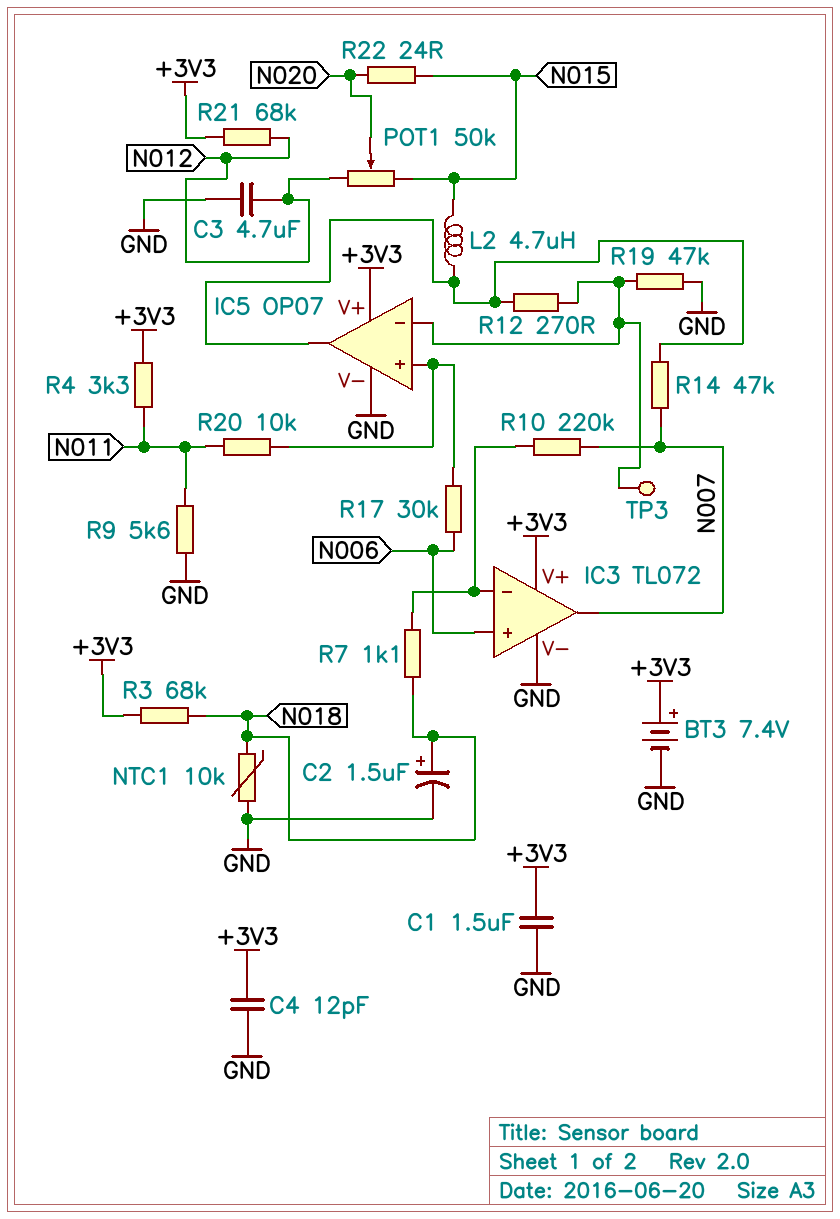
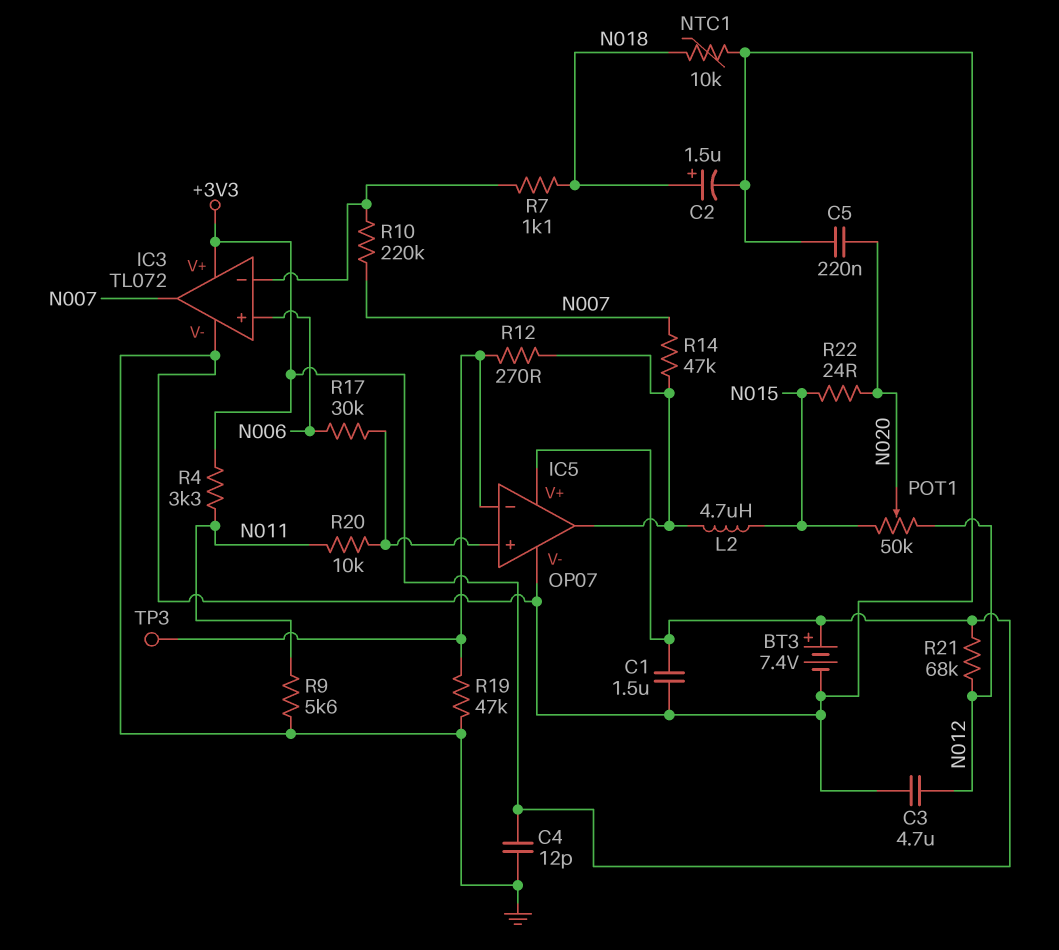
C5: none -> 220nF (GND, N020)
R3: 68k (+3V3, N018) -> none

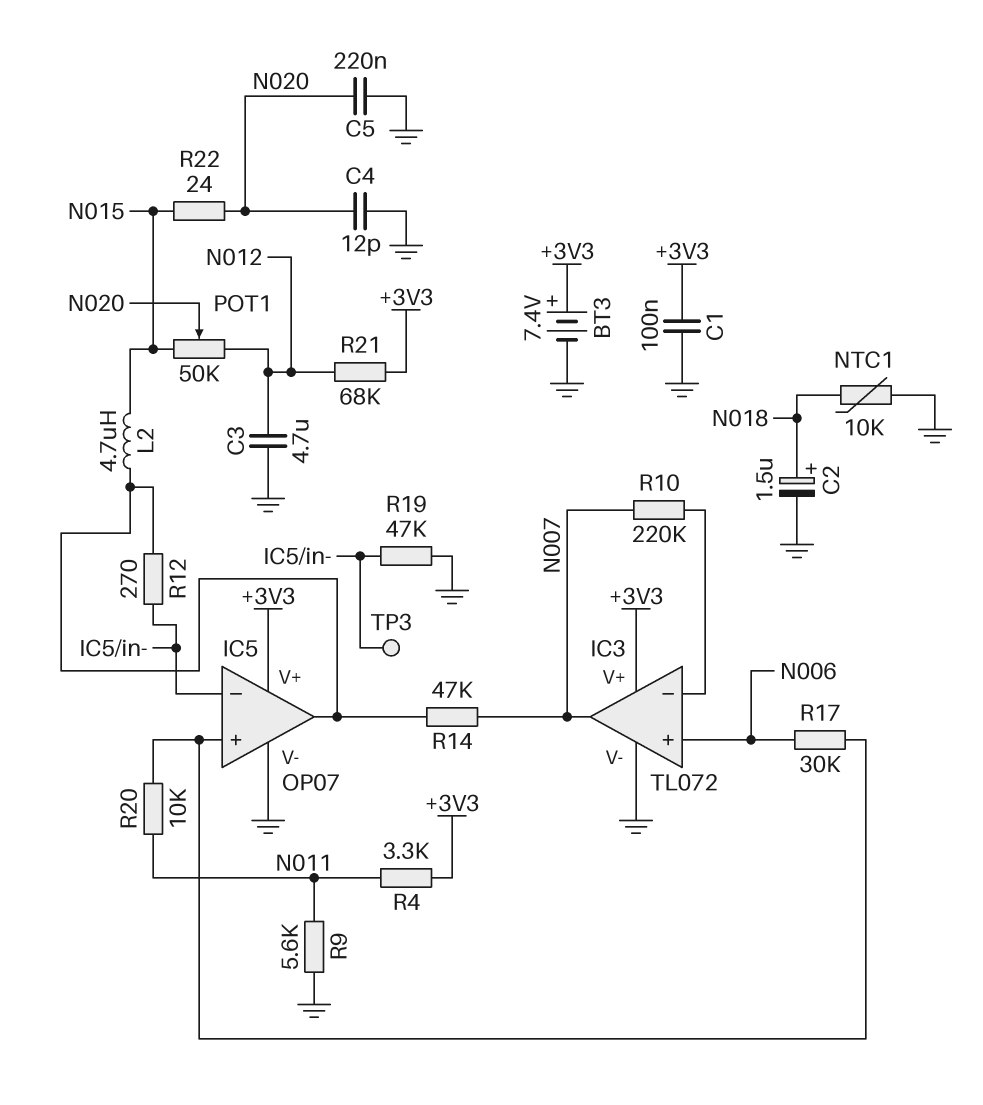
C1: 1.5uF (+3V3, GND) -> 100nF (+3V3, GND)
C4: 12pF (+3V3, GND) -> 12pF (GND, N020)
R7: 1.1k (IC3/in-, N018) -> none

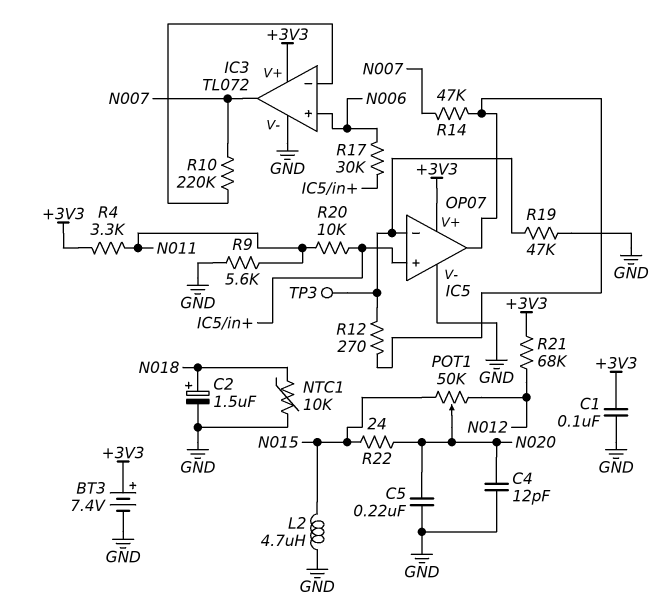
C3: 4.7uF (GND, N012) -> none
L2: 4.7uH (IC5/out, N015) -> 4.7uH (GND, N015)

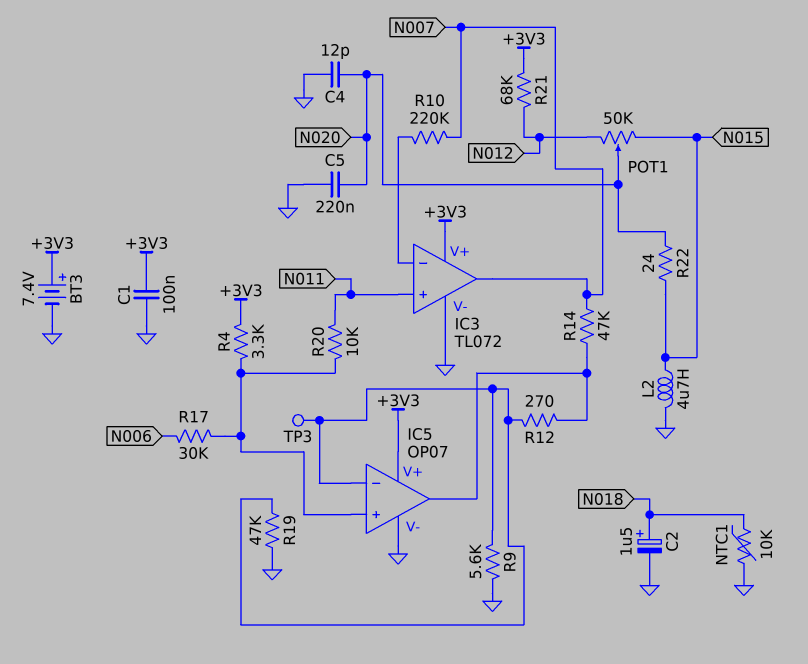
IC3 pin in+: N006 -> N011
R4: 3.3k (+3V3, N011) -> 3.3k (+3V3, IC5/in+)
R9: 5.6k (GND, N011) -> 5.6k (GND, IC5/in-)

